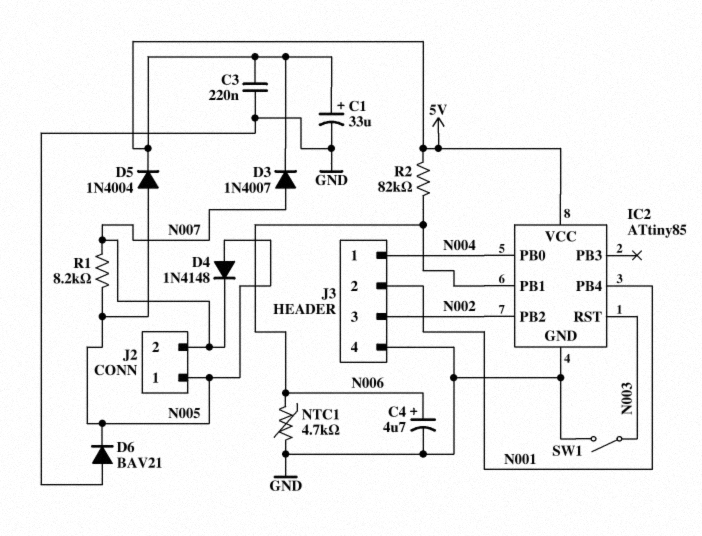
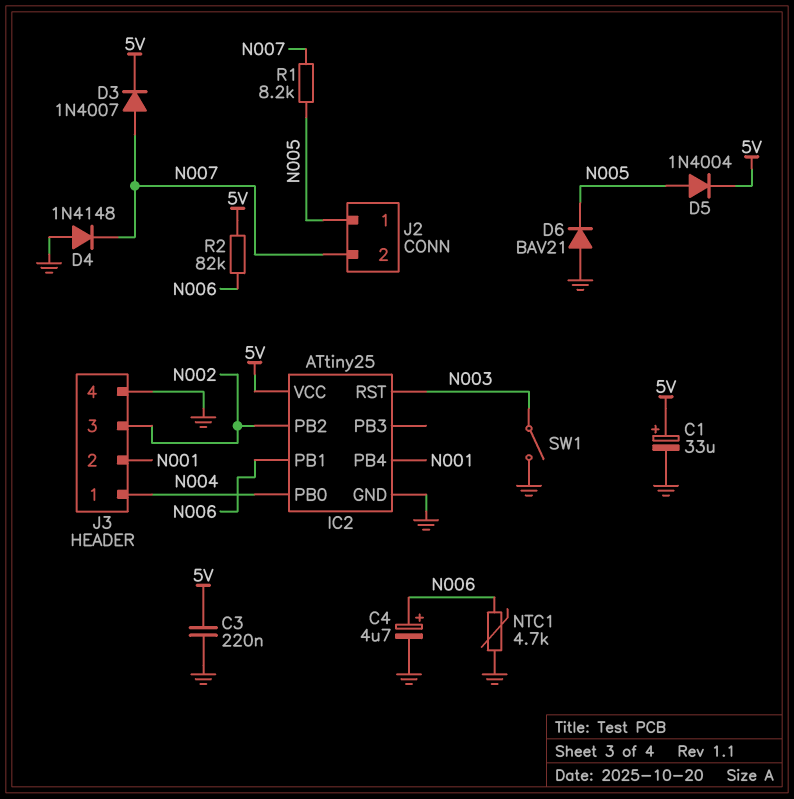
D4: diode 1N4148 (A N005, K N007) -> diode 1N4148 (A GND, K N007)
IC2: ATtiny85 -> ATtiny25

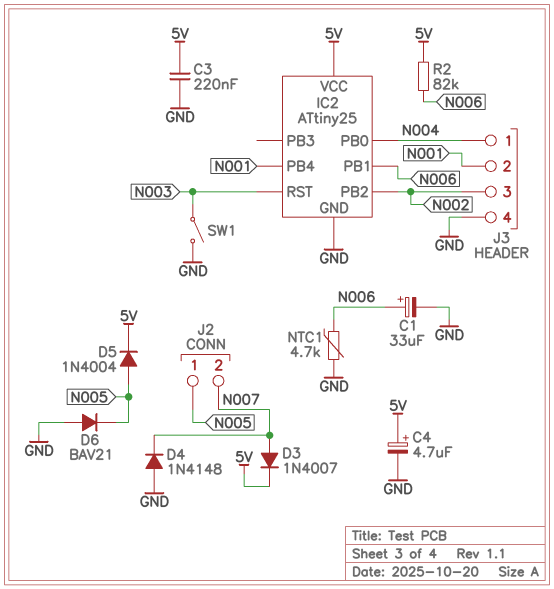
C1: 33uF (plus 5V, minus GND) -> 33uF (plus N006, minus GND)
C4: 4.7uF (plus N006, minus GND) -> 4.7uF (plus 5V, minus GND)
R1: 8.2k (N005, N007) -> none

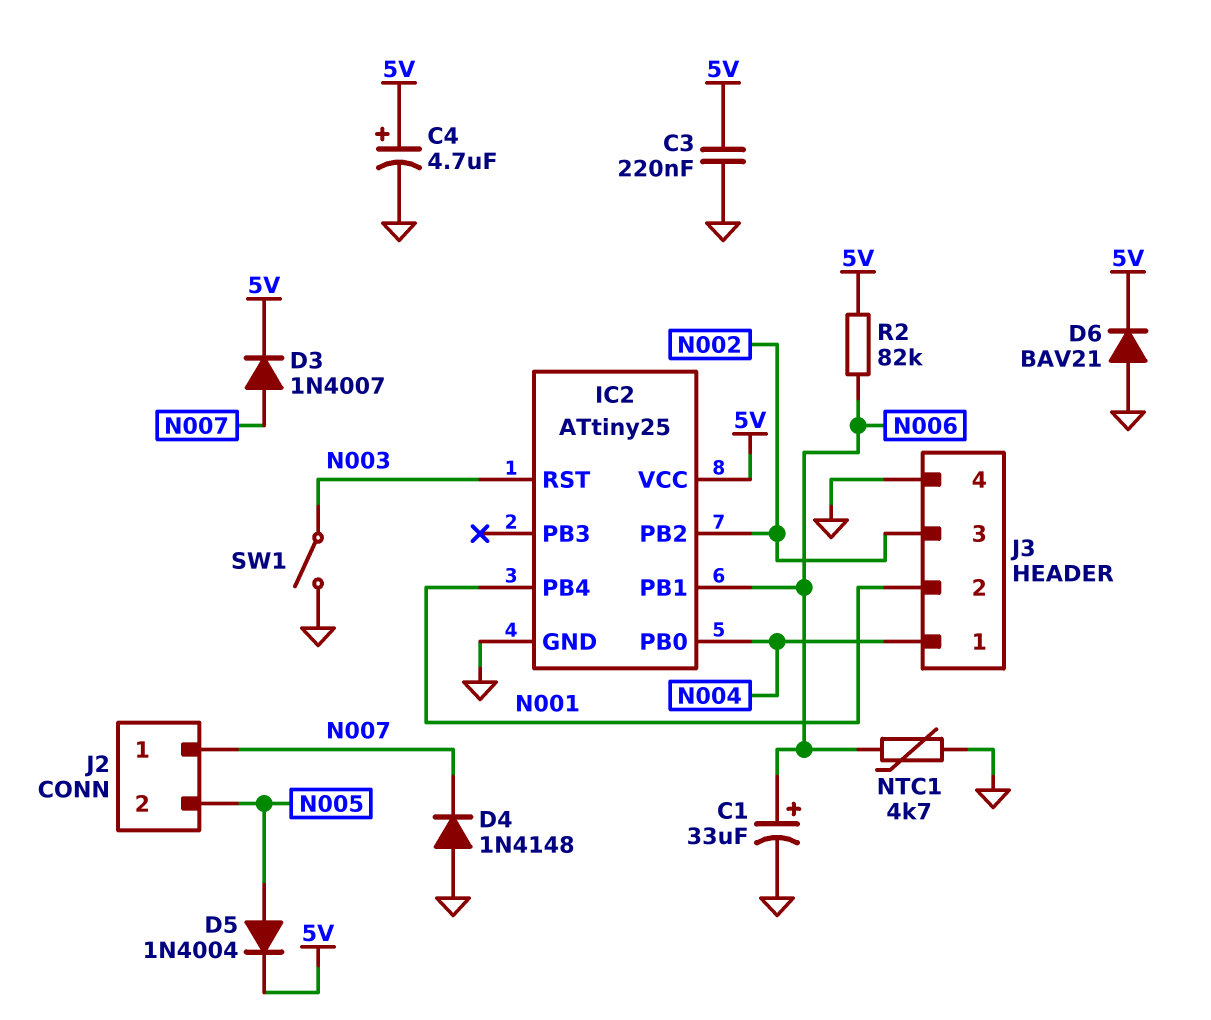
D6: diode BAV21 (A GND, K N005) -> diode BAV21 (A GND, K 5V)
J2 pin 1: N005 -> N007
J2 pin 2: N007 -> N005

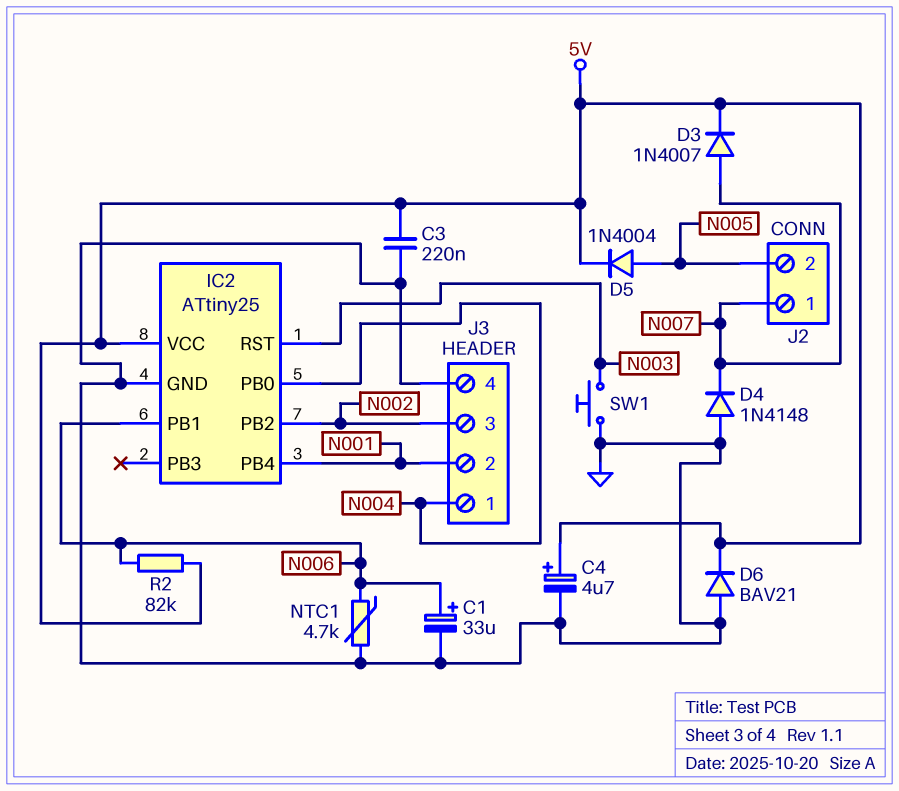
SW1: switch (GND, N003) -> button (GND, N003)

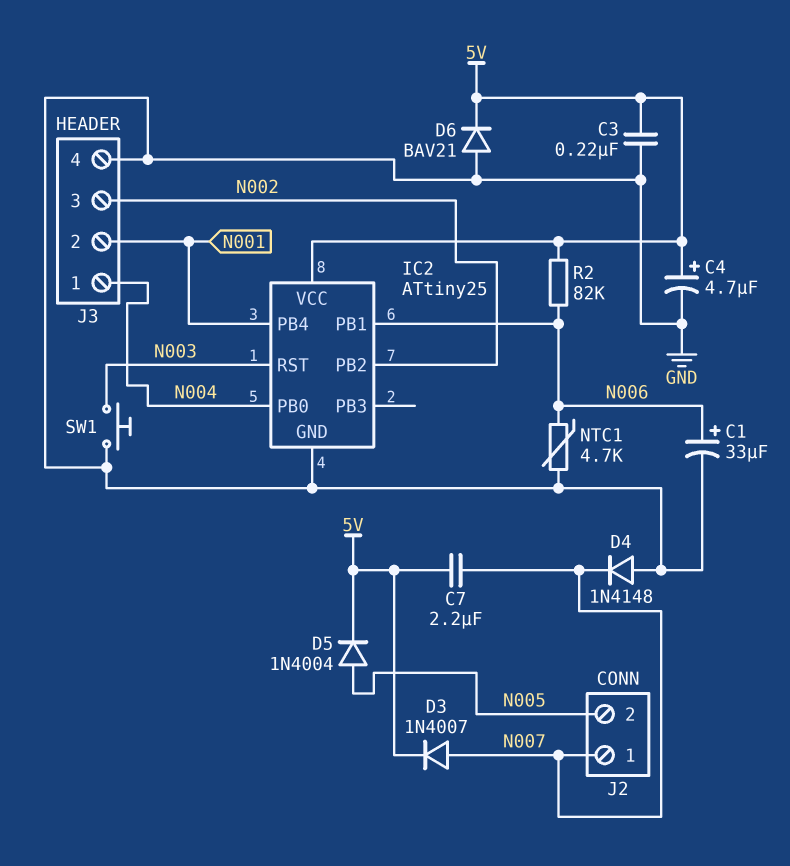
C7: none -> 2.2uF (5V, N007)

